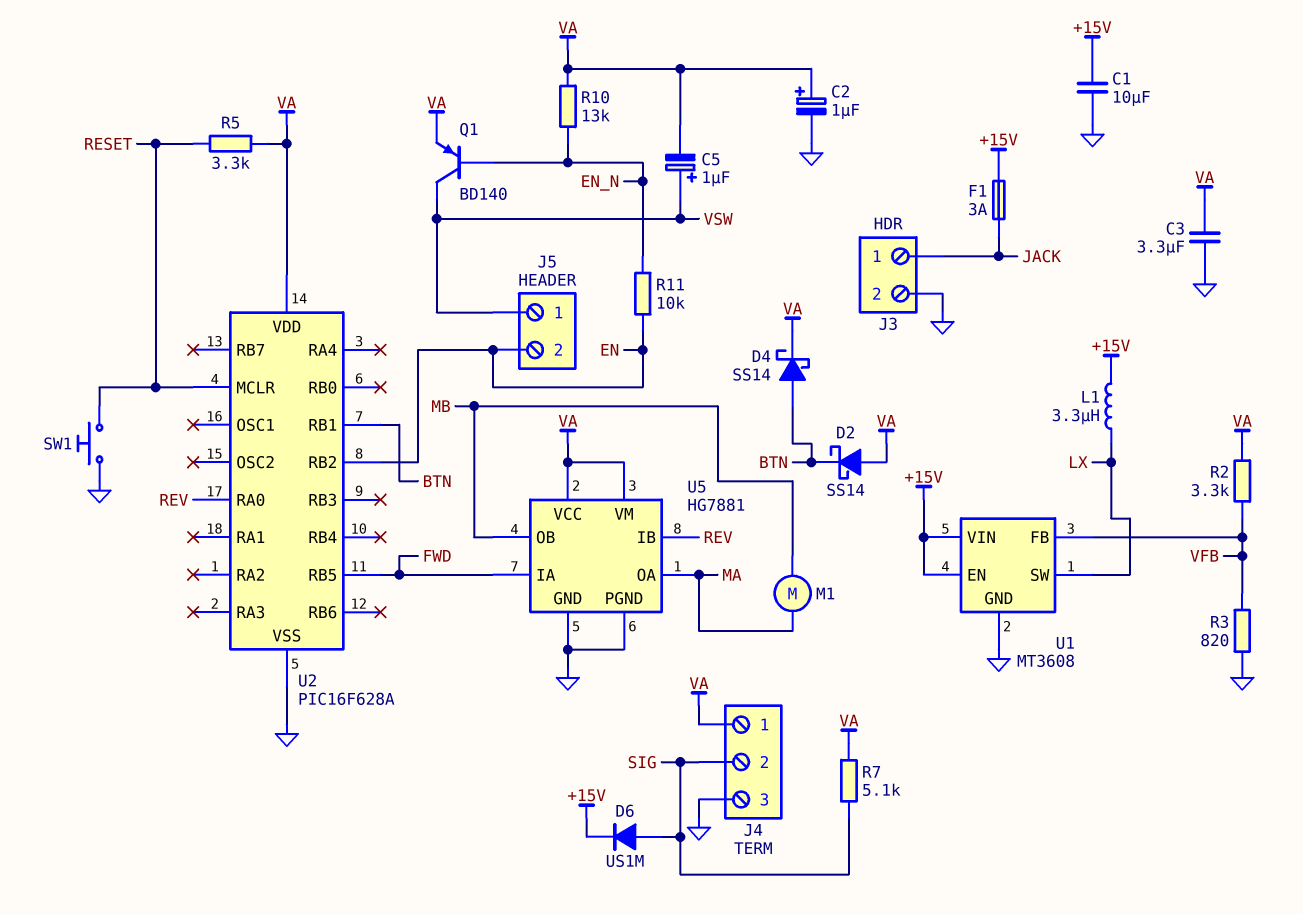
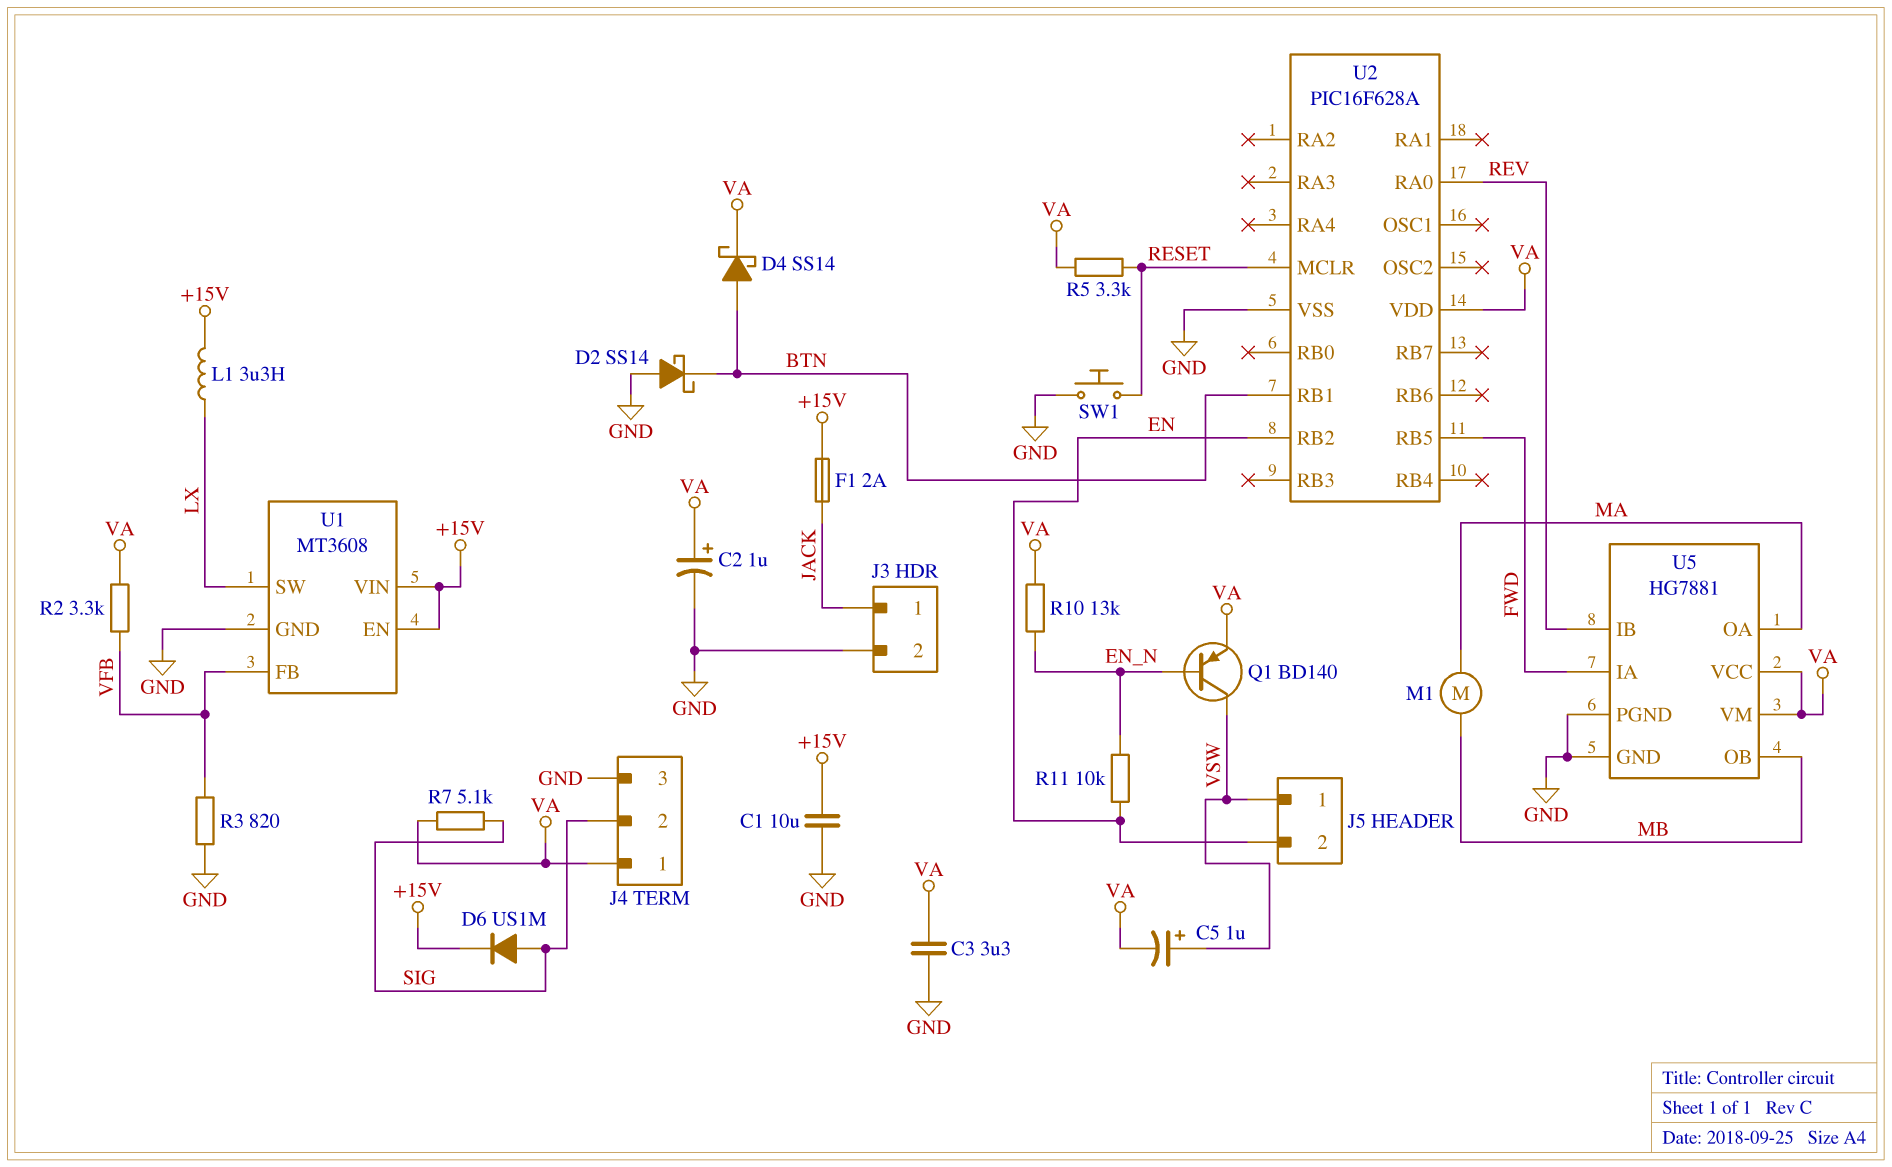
D2: schottky SS14 (A VA, K BTN) -> schottky SS14 (A GND, K BTN)
F1: 3A (+15V, JACK) -> 2A (+15V, JACK)

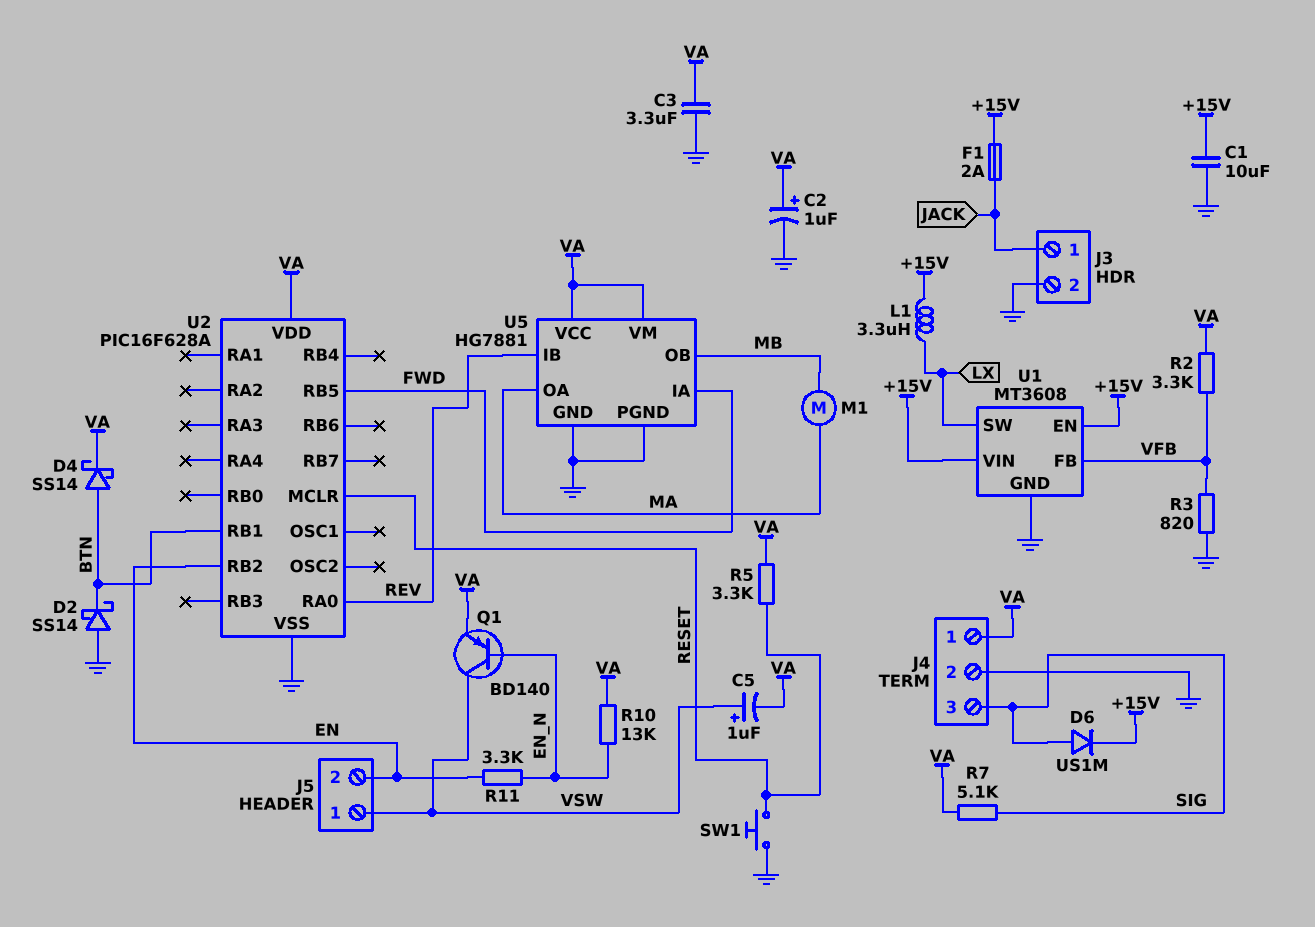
J4 pin 2: SIG -> GND
J4 pin 3: GND -> SIG
R11: 10k (EN, EN_N) -> 3.3k (EN, EN_N)

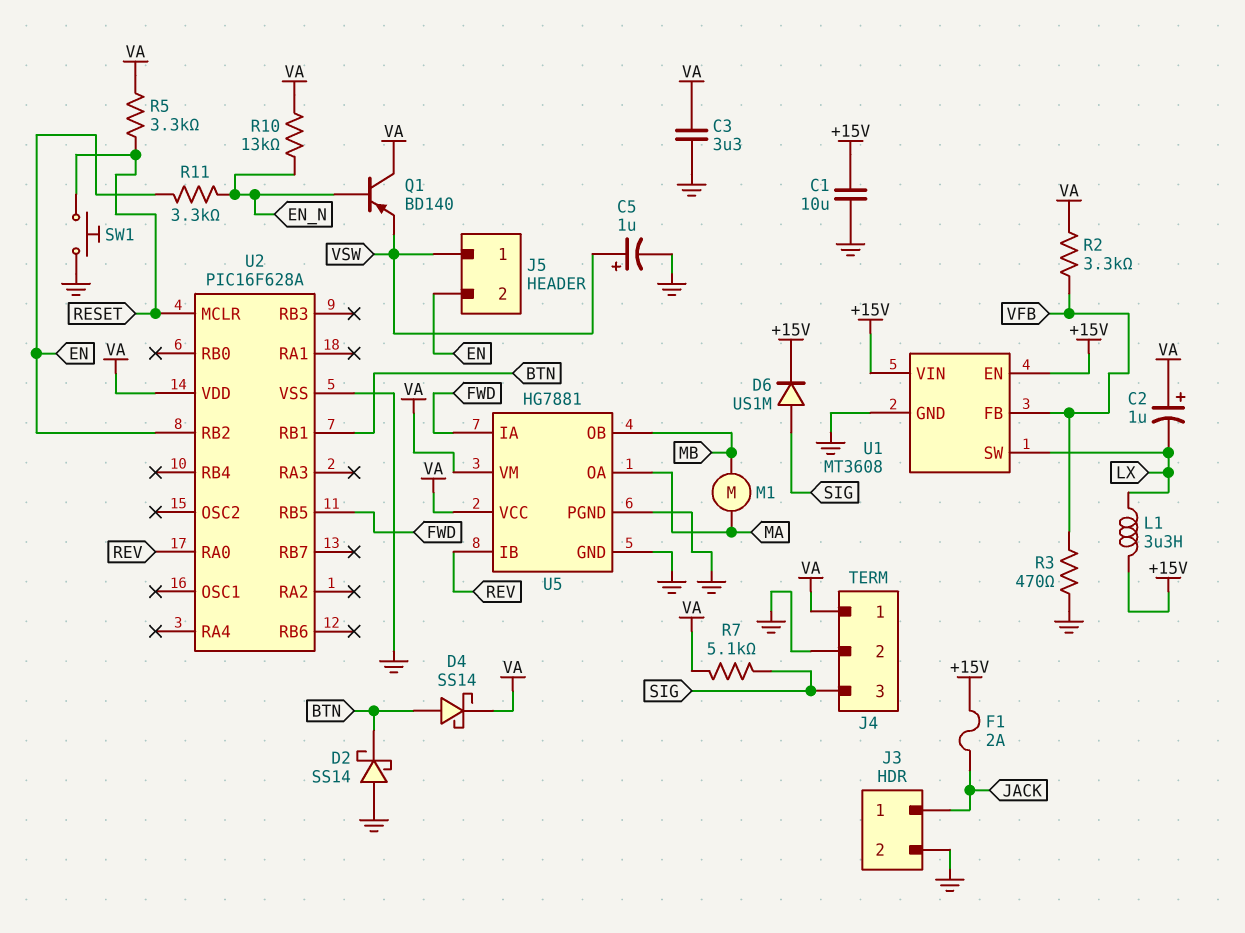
C2: 1uF (plus VA, minus GND) -> 1uF (plus VA, minus LX)
C5: 1uF (plus VSW, minus VA) -> 1uF (plus VSW, minus GND)
Q1: PNP BD140 (B EN_N, C VSW, E VA) -> PNP BD140 (B EN_N, C VA, E VSW)
R3: 820 (GND, VFB) -> 470 (GND, VFB)

